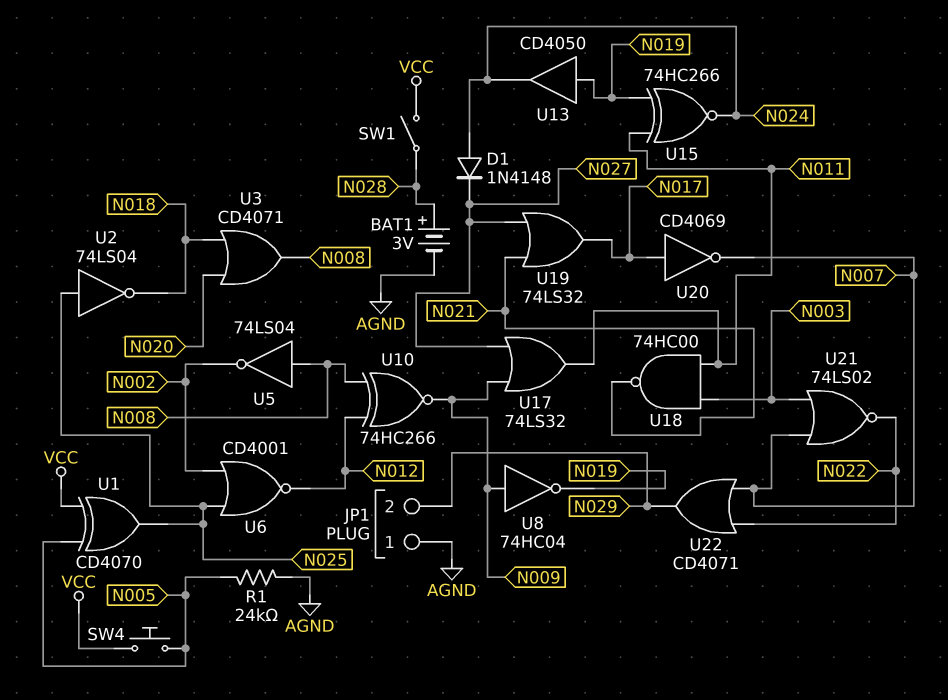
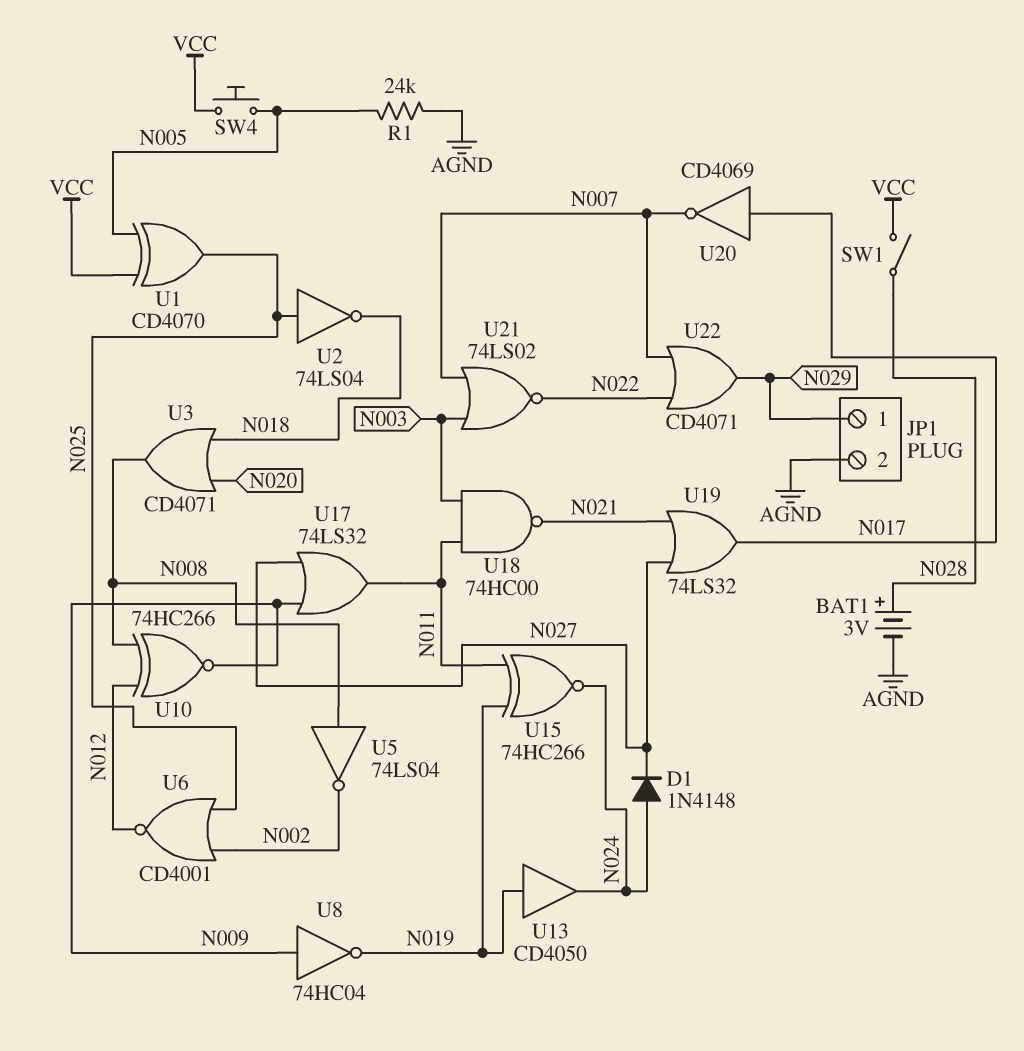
JP1 pin 1: AGND -> N029
JP1 pin 2: N029 -> AGND

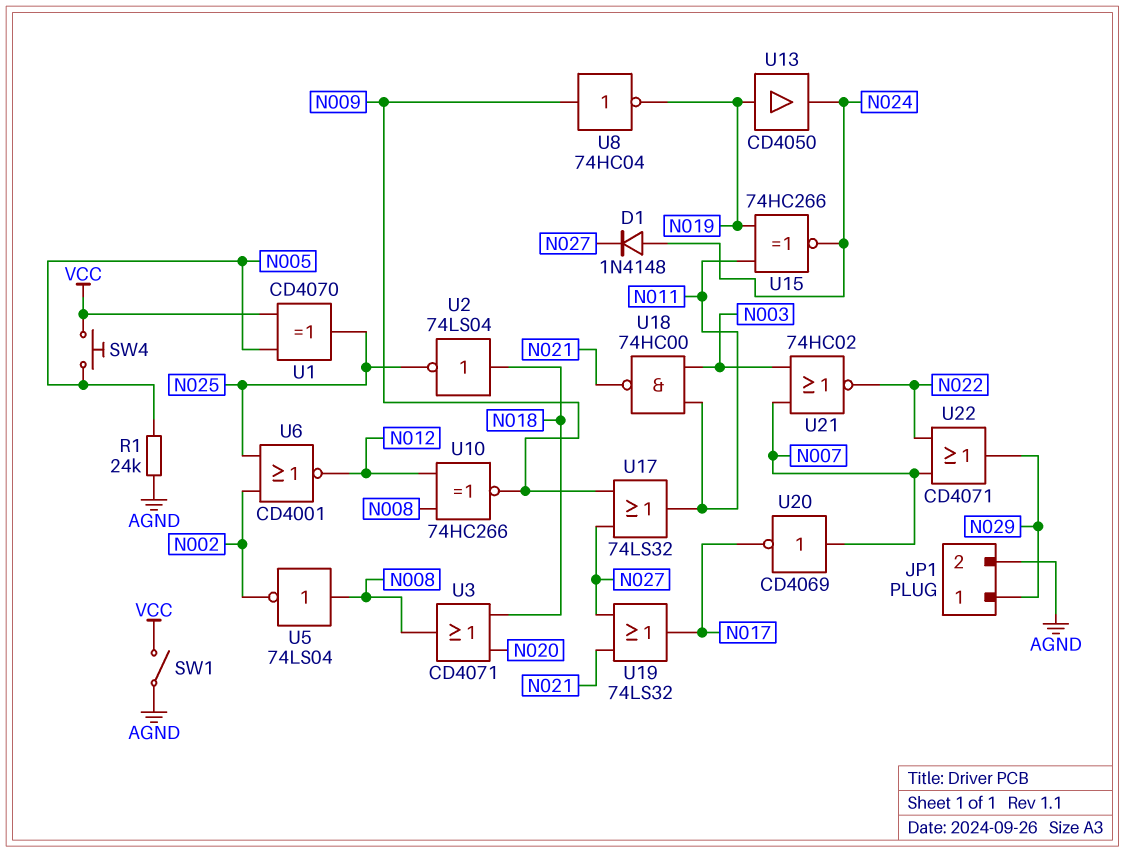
BAT1: 3V (plus N028, minus AGND) -> none
SW1: switch (N028, VCC) -> switch (AGND, VCC)
U2: NOT 74LS04 (in N025, out N018) -> NOT 74LS04 (in N018, out N025)
U20: NOT CD4069 (in N017, out N007) -> NOT CD4069 (in N007, out N017)
U21: NOR 74LS02 (in N003, in N007, out N022) -> NOR 74HC02 (in N003, in N007, out N022)

